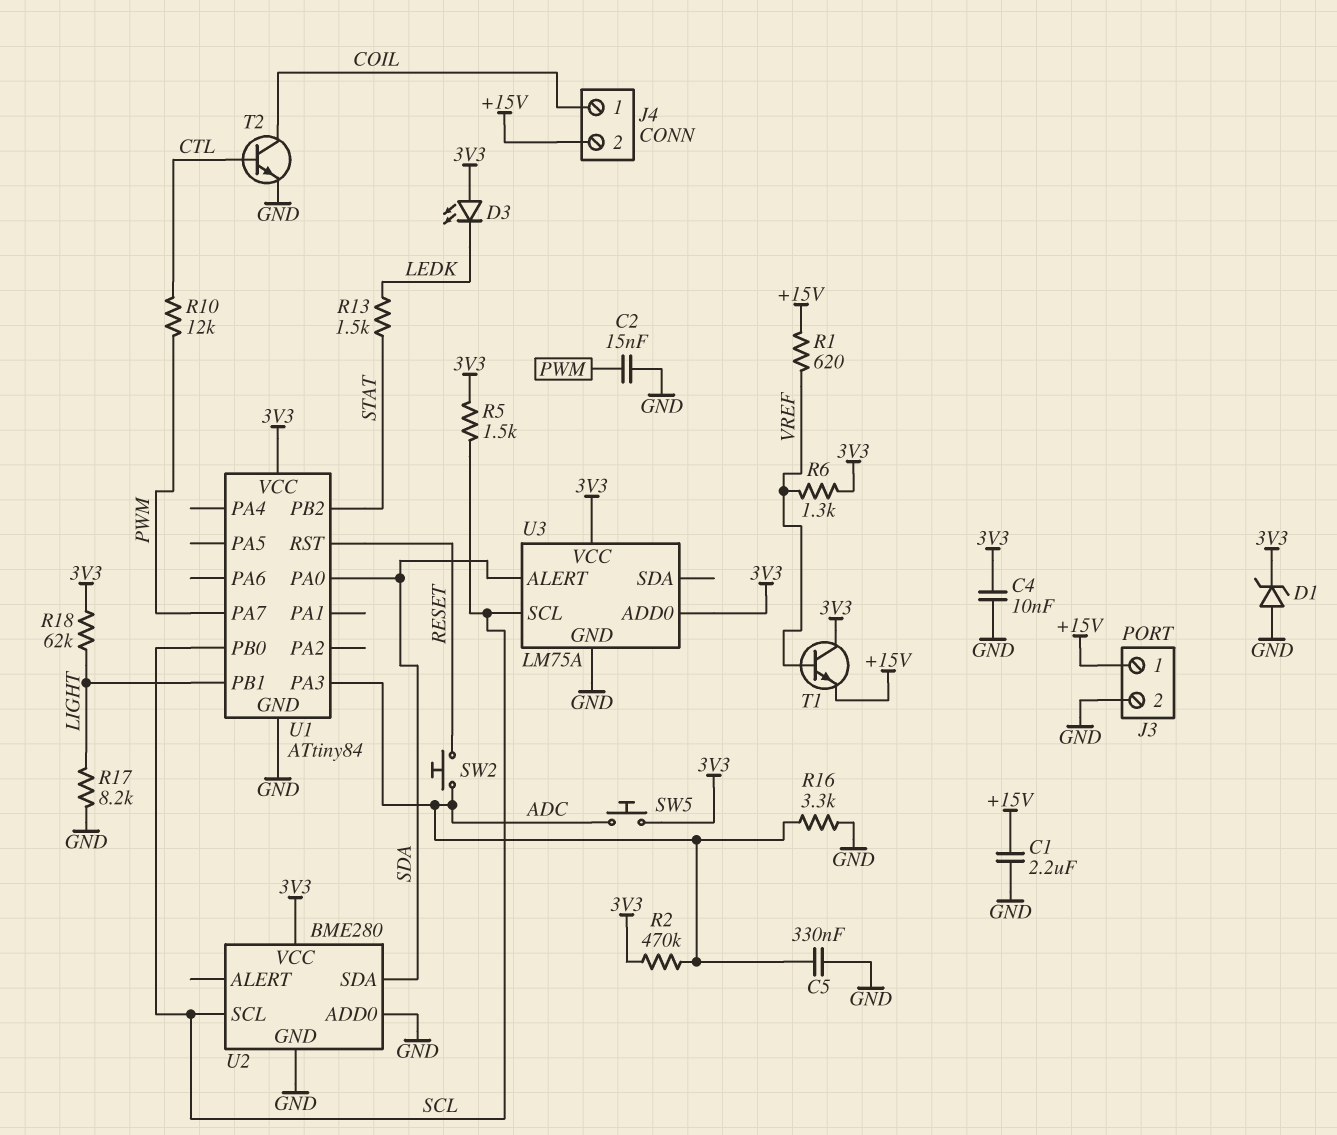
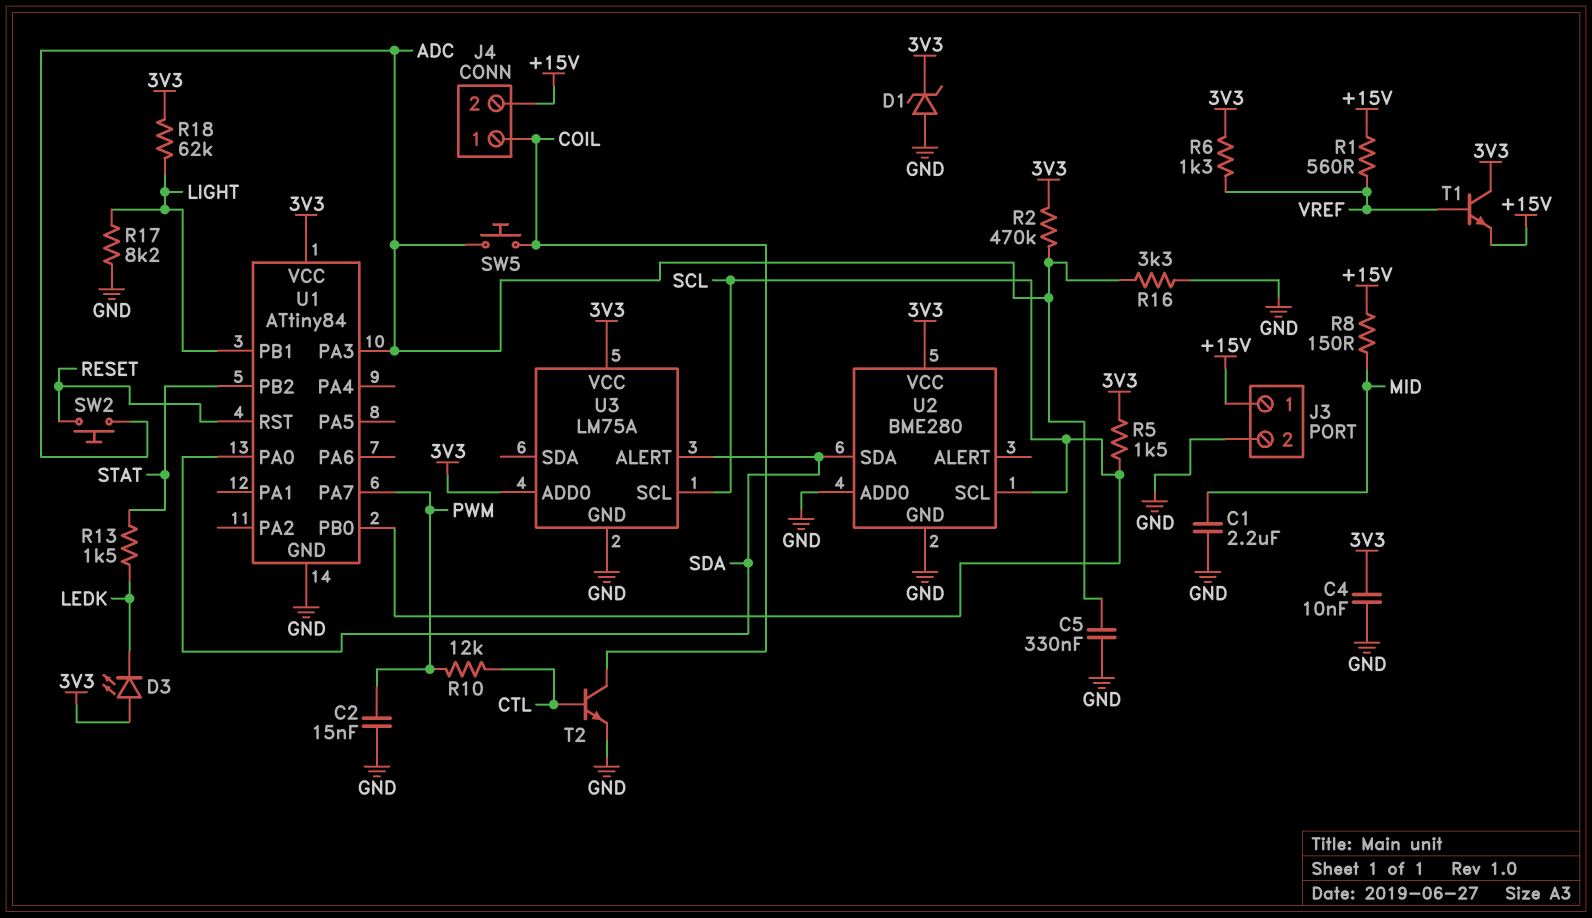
C1: 2.2uF (+15V, GND) -> 2.2uF (GND, MID)
R1: 620 (+15V, VREF) -> 560 (+15V, VREF)
R8: none -> 150 (+15V, MID)
SW5: button (3V3, ADC) -> button (ADC, COIL)

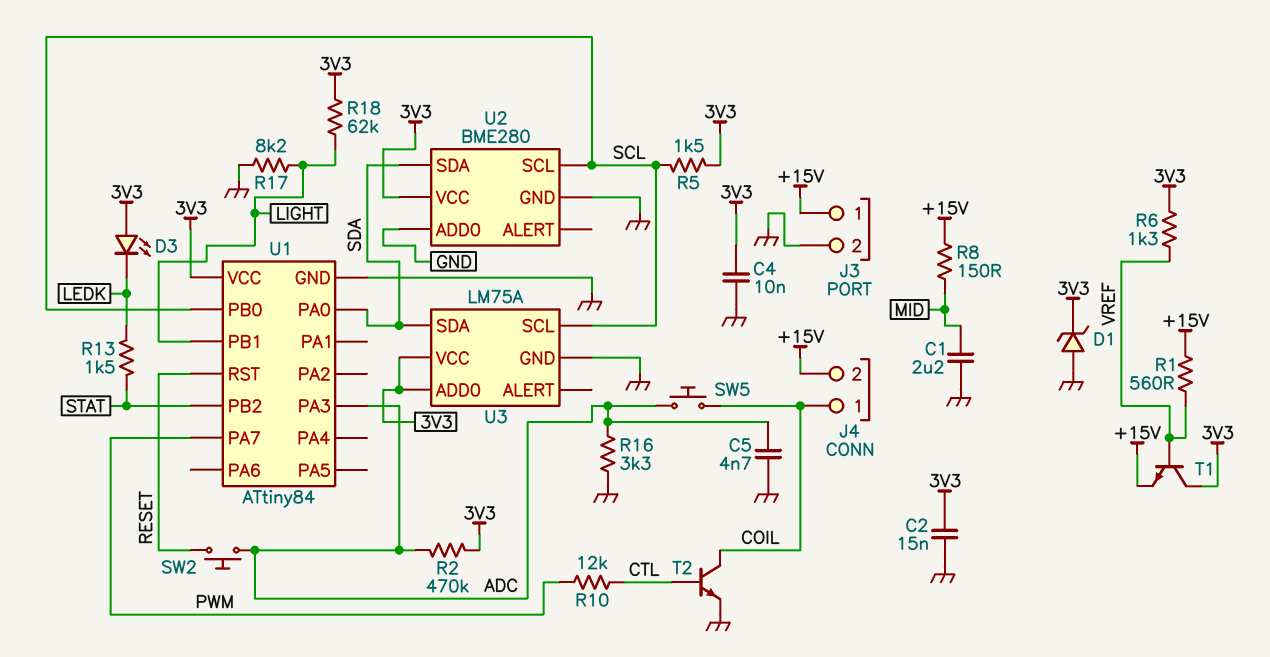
C2: 15nF (GND, PWM) -> 15nF (3V3, GND)
C5: 330nF (ADC, GND) -> 4.7nF (ADC, GND)
U3 pin ALERT: SDA -> none
U3 pin SDA: none -> SDA

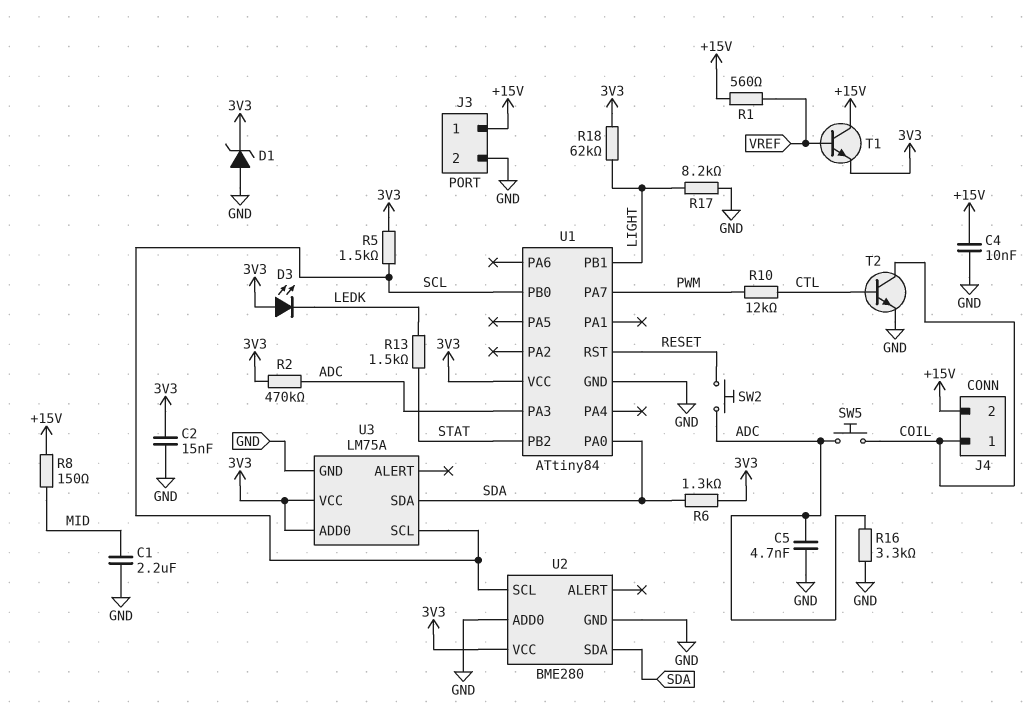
C4: 10nF (3V3, GND) -> 10nF (+15V, GND)
R6: 1.3k (3V3, VREF) -> 1.3k (3V3, SDA)
T1: NPN (B VREF, C 3V3, E +15V) -> NPN (B VREF, C +15V, E 3V3)

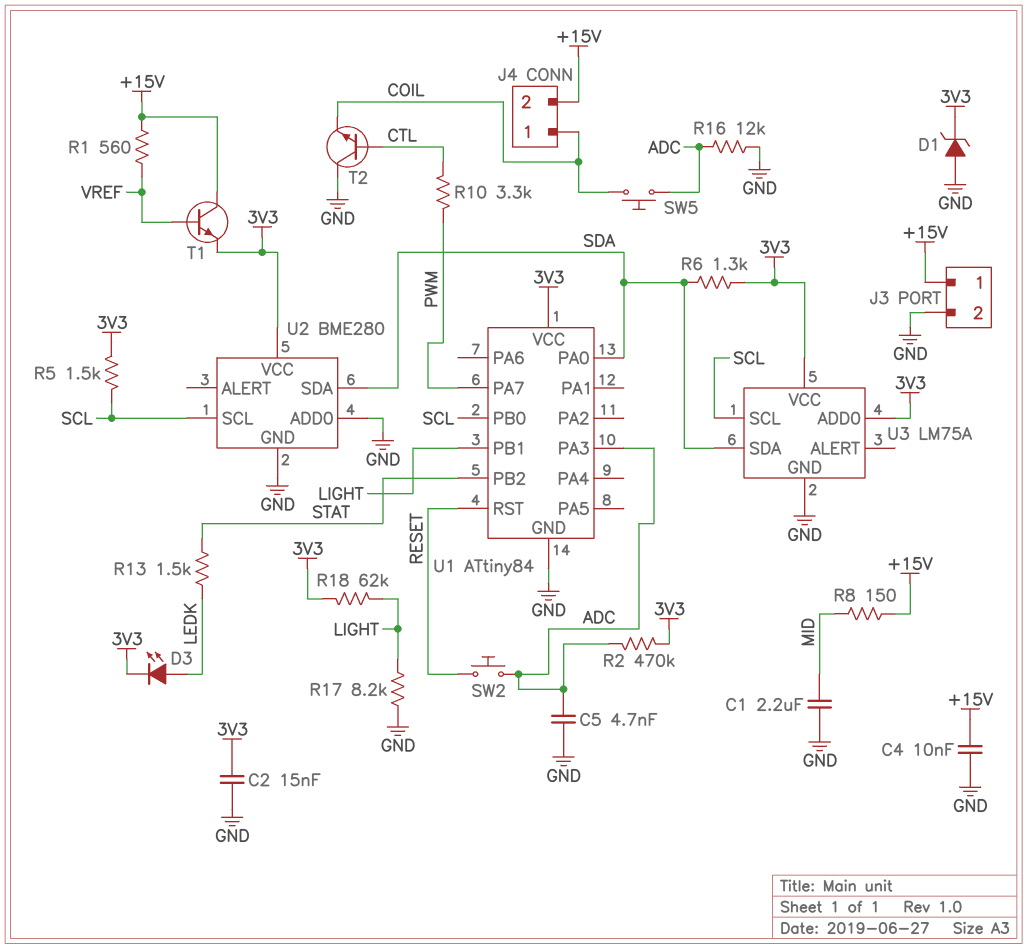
D3: LED (A 3V3, K LEDK) -> LED (A LEDK, K 3V3)
R10: 12k (CTL, PWM) -> 3.3k (CTL, PWM)
R16: 3.3k (ADC, GND) -> 12k (ADC, GND)
T2: NPN (B CTL, C COIL, E GND) -> NPN (B CTL, C GND, E COIL)

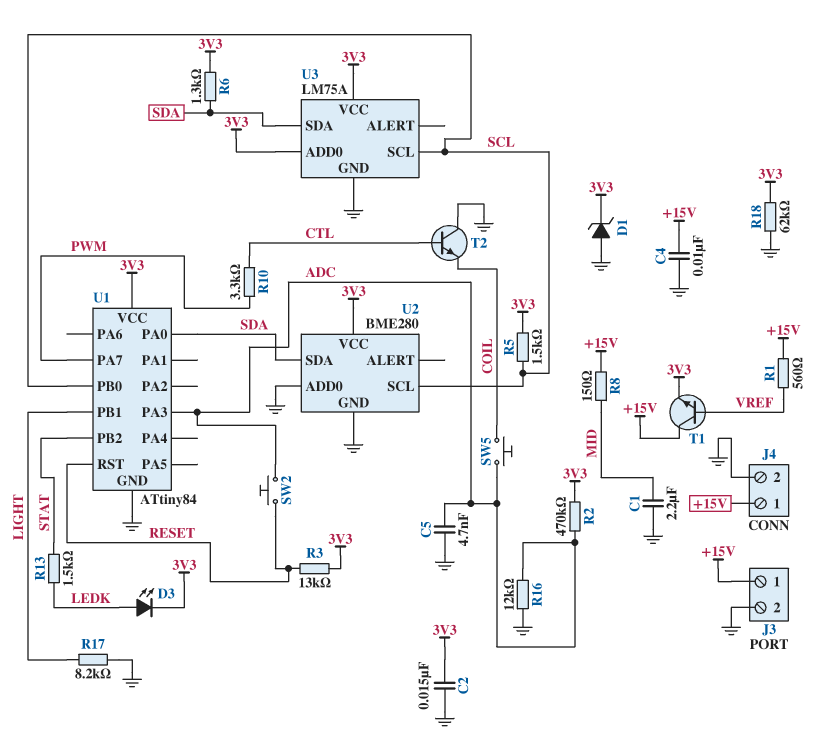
J4 pin 1: COIL -> +15V
J4 pin 2: +15V -> GND
R3: none -> 13k (3V3, RESET)
R18: 62k (3V3, LIGHT) -> 62k (3V3, GND)

